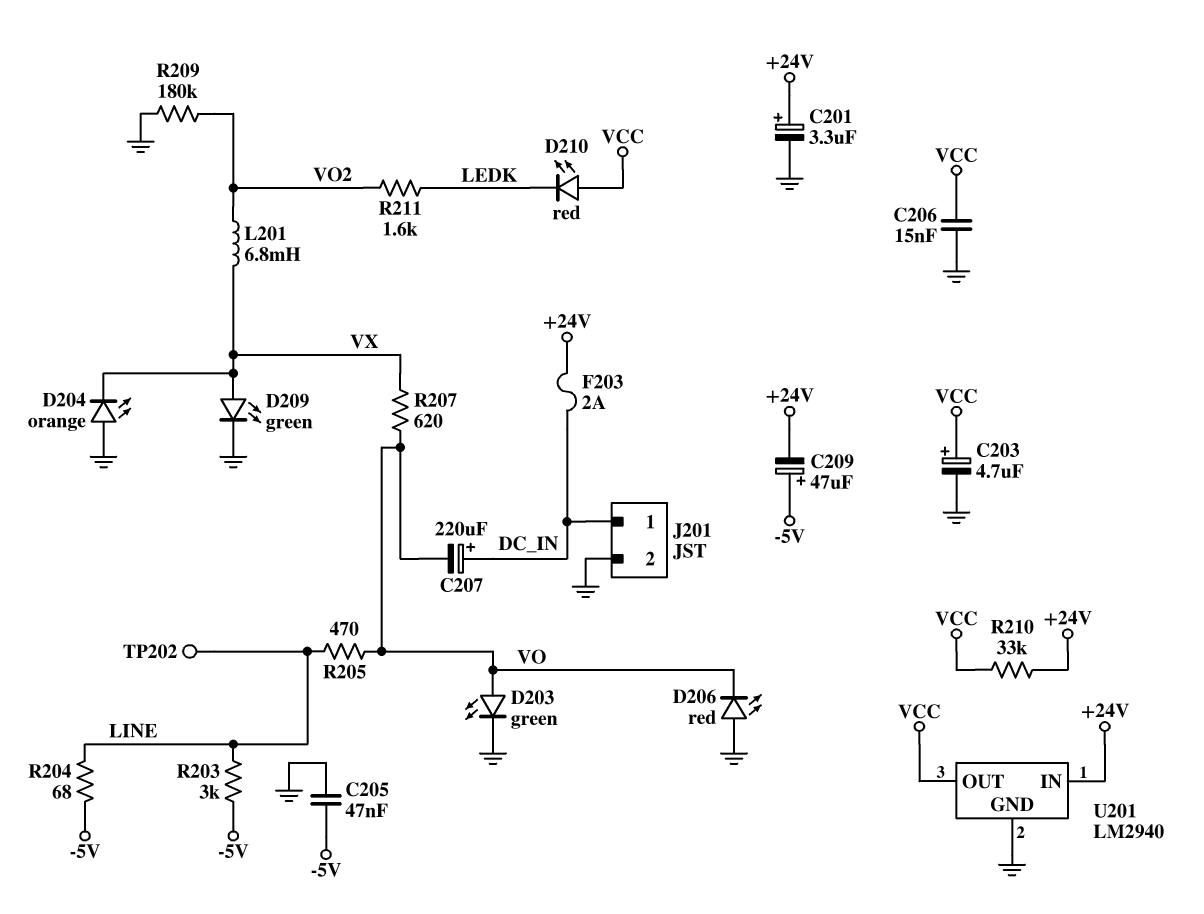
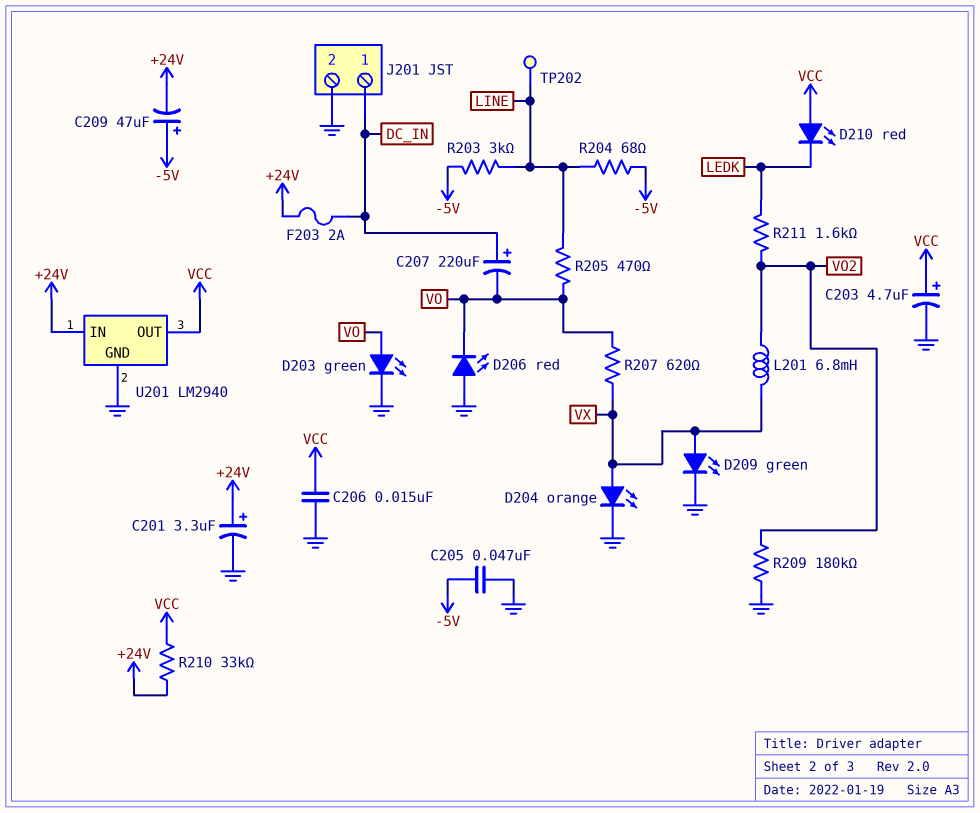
D204: LED orange (A GND, K VX) -> LED orange (A VX, K GND)

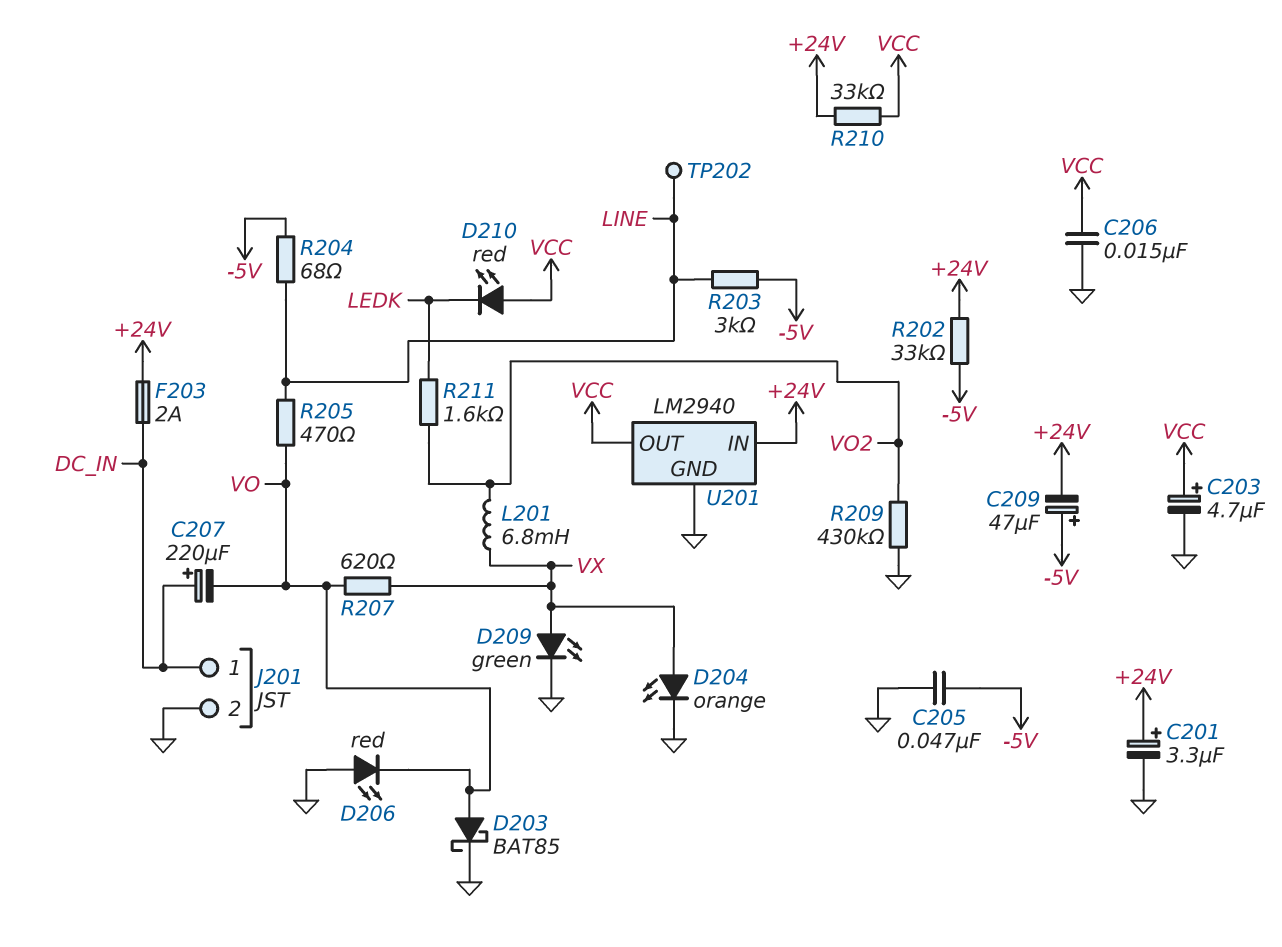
D203: LED green (A VO, K GND) -> schottky BAT85 (A VO, K GND)
R202: none -> 33k (+24V, -5V)
R209: 180k (GND, VO2) -> 430k (GND, VO2)

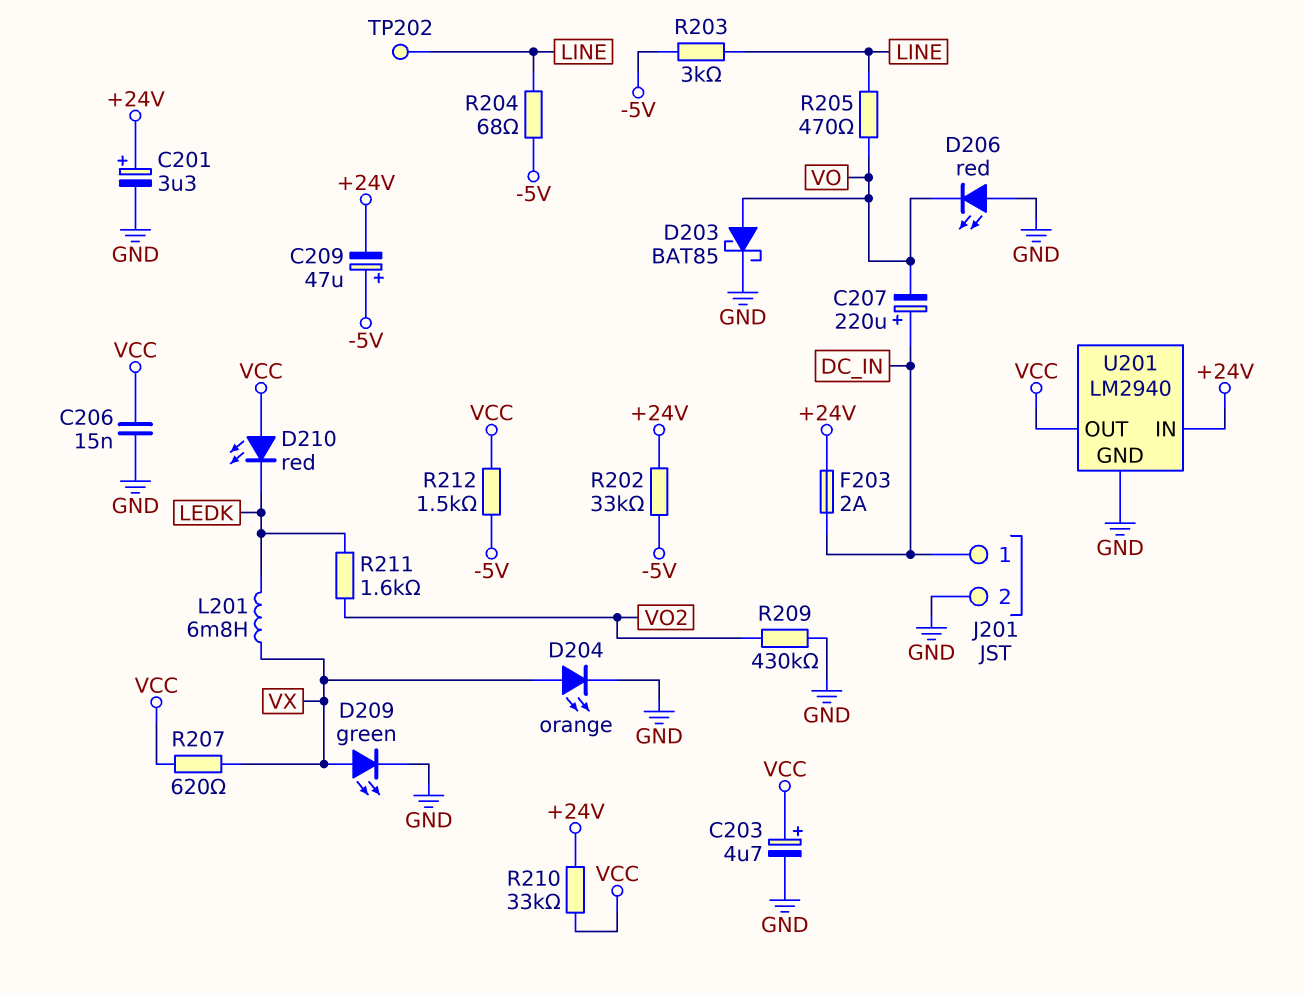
C205: 47nF (-5V, GND) -> none
L201: 6.8mH (VO2, VX) -> 6.8mH (LEDK, VX)
R207: 620 (VO, VX) -> 620 (VCC, VX)
R212: none -> 1.5k (-5V, VCC)

